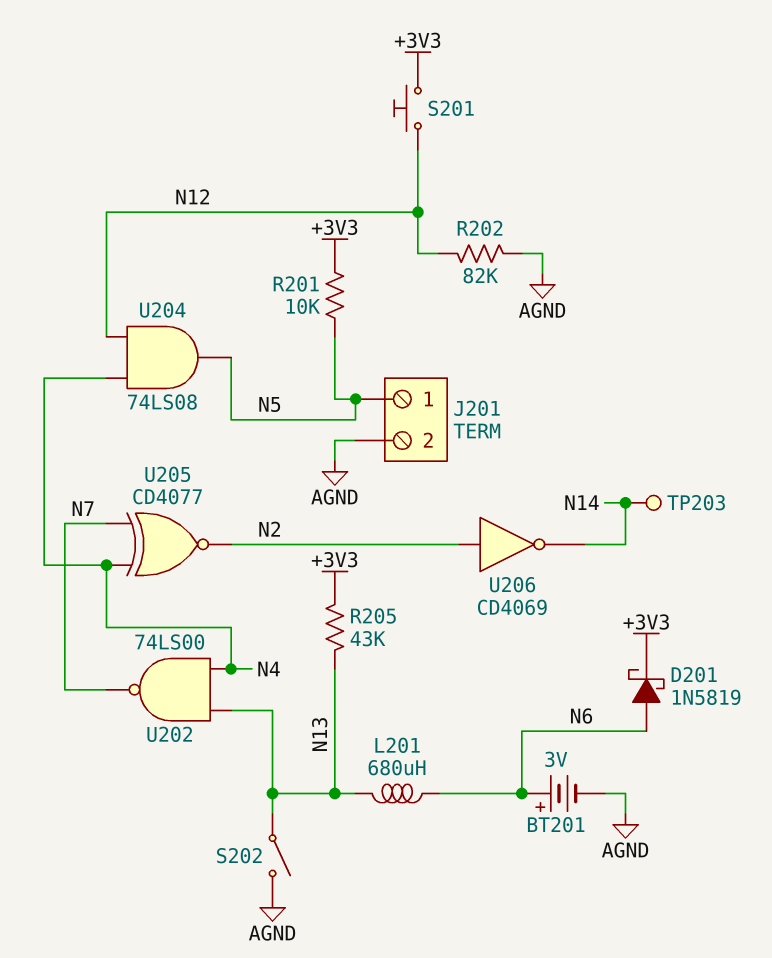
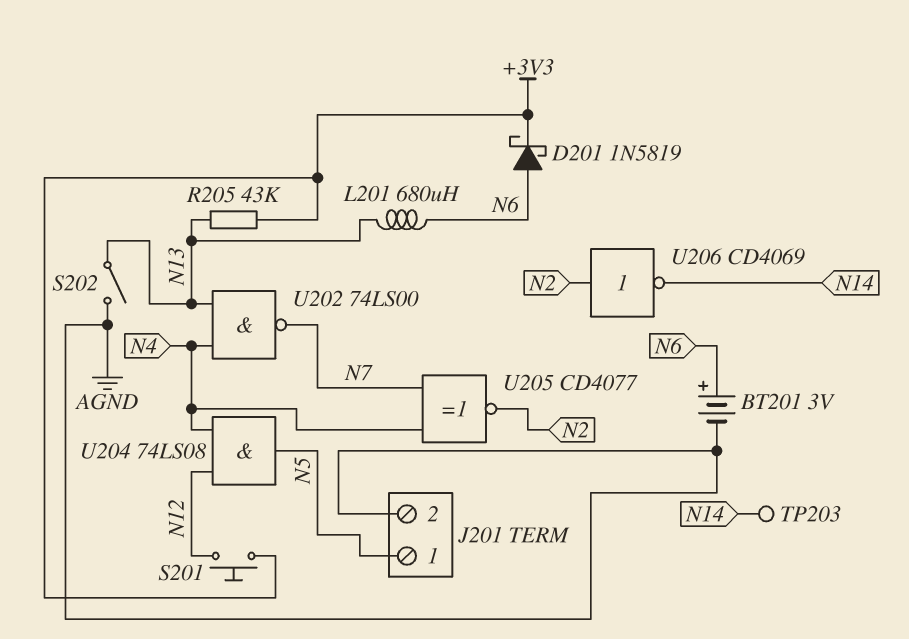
R201: 10k (+3V3, N5) -> none
R202: 82k (AGND, N12) -> none

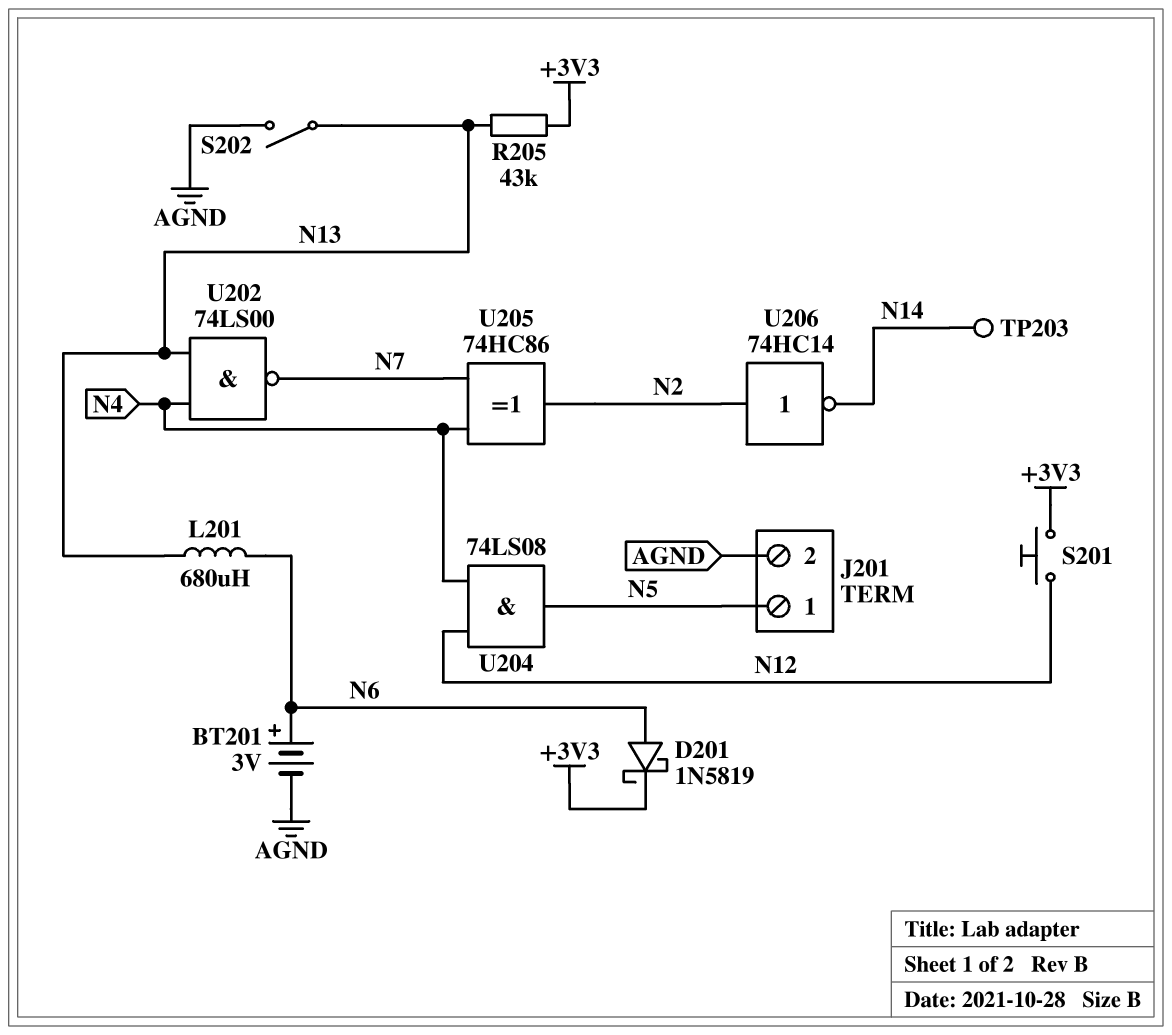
U205: XNOR CD4077 (in N4, in N7, out N2) -> XOR 74HC86 (in N4, in N7, out N2)
U206: NOT CD4069 (in N2, out N14) -> NOT 74HC14 (in N2, out N14)

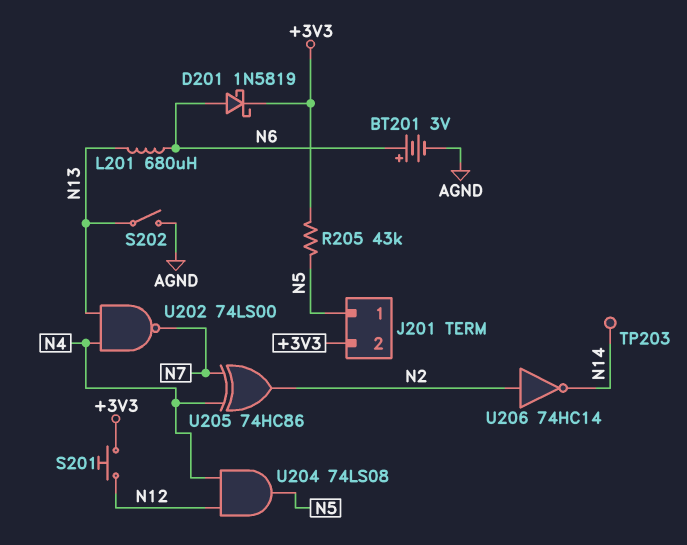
J201 pin 2: AGND -> +3V3
R205: 43k (+3V3, N13) -> 43k (+3V3, N5)

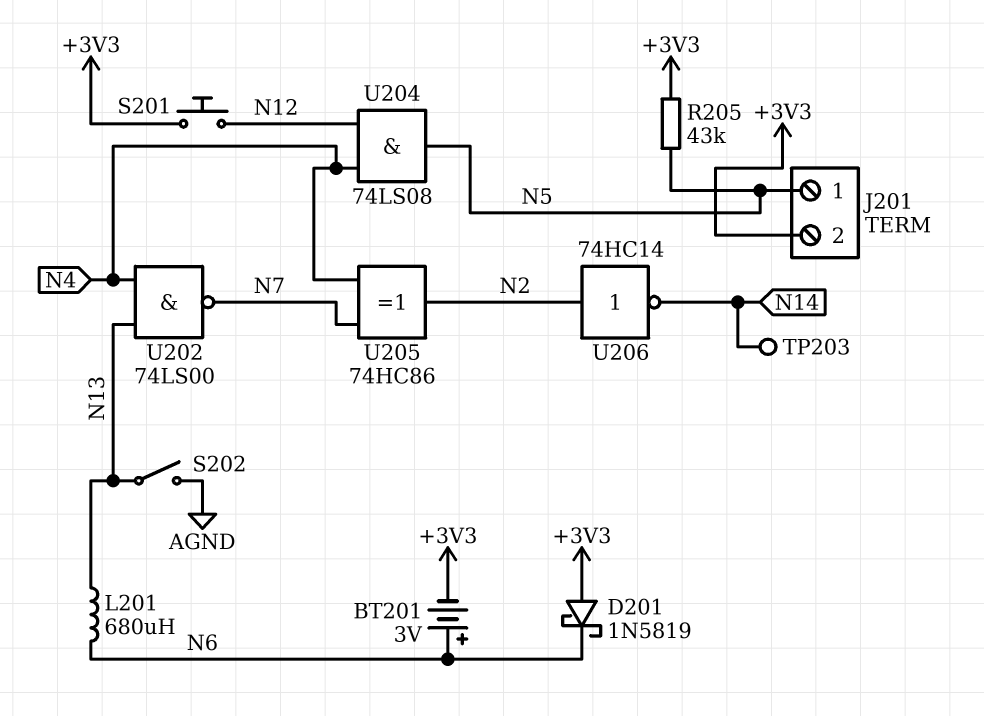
BT201: 3V (plus N6, minus AGND) -> 3V (plus N6, minus +3V3)
D201: schottky 1N5819 (A N6, K +3V3) -> schottky 1N5819 (A +3V3, K N6)

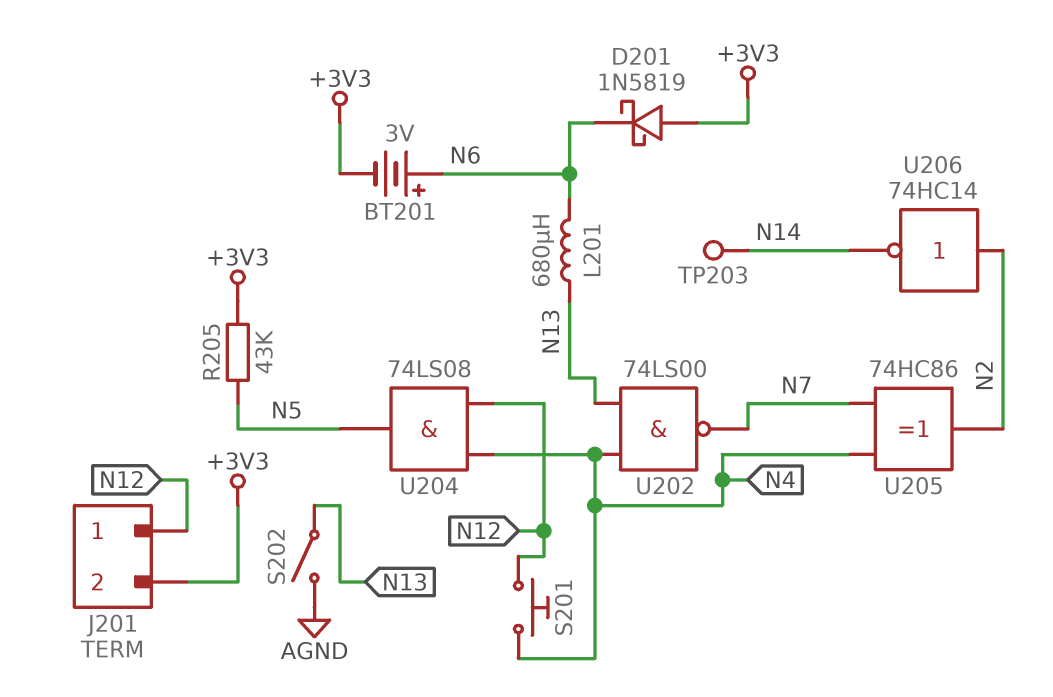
J201 pin 1: N5 -> N12
S201: button (+3V3, N12) -> button (N4, N12)

